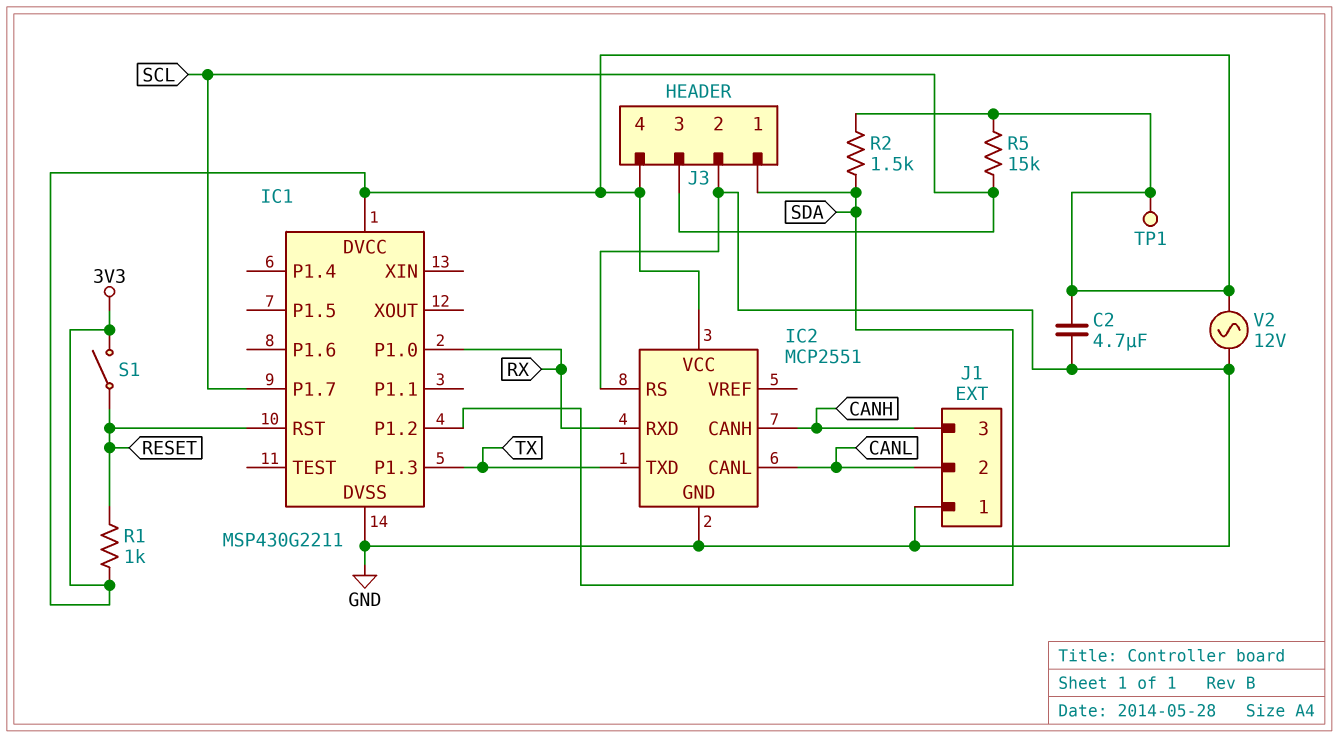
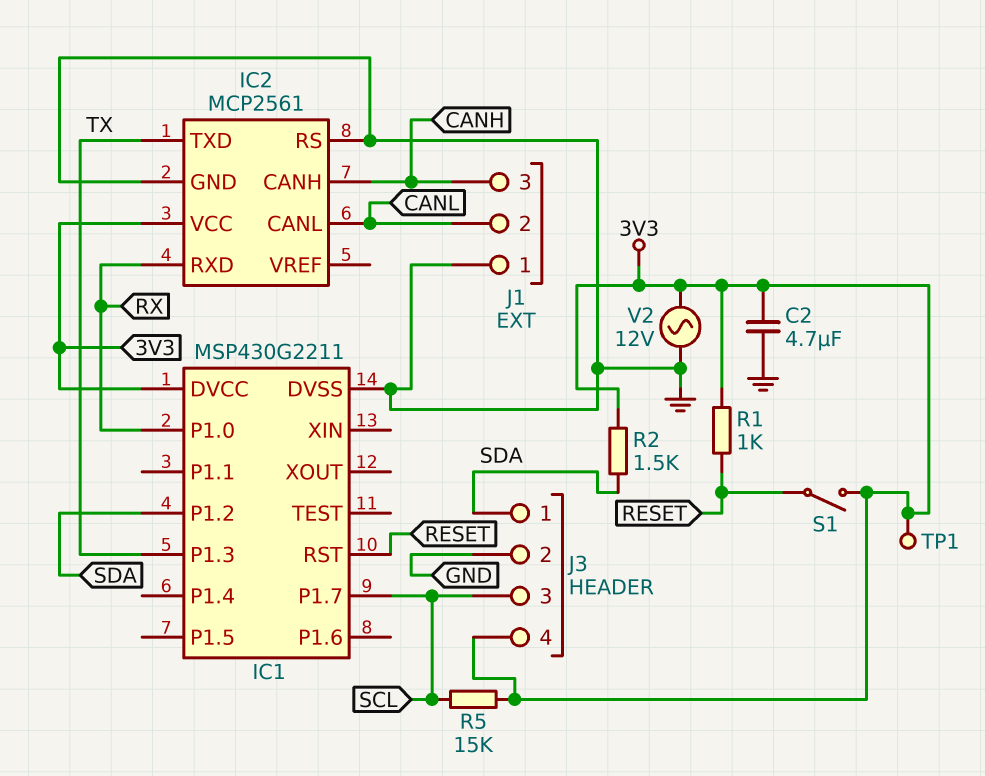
IC2: MCP2551 -> MCP2561

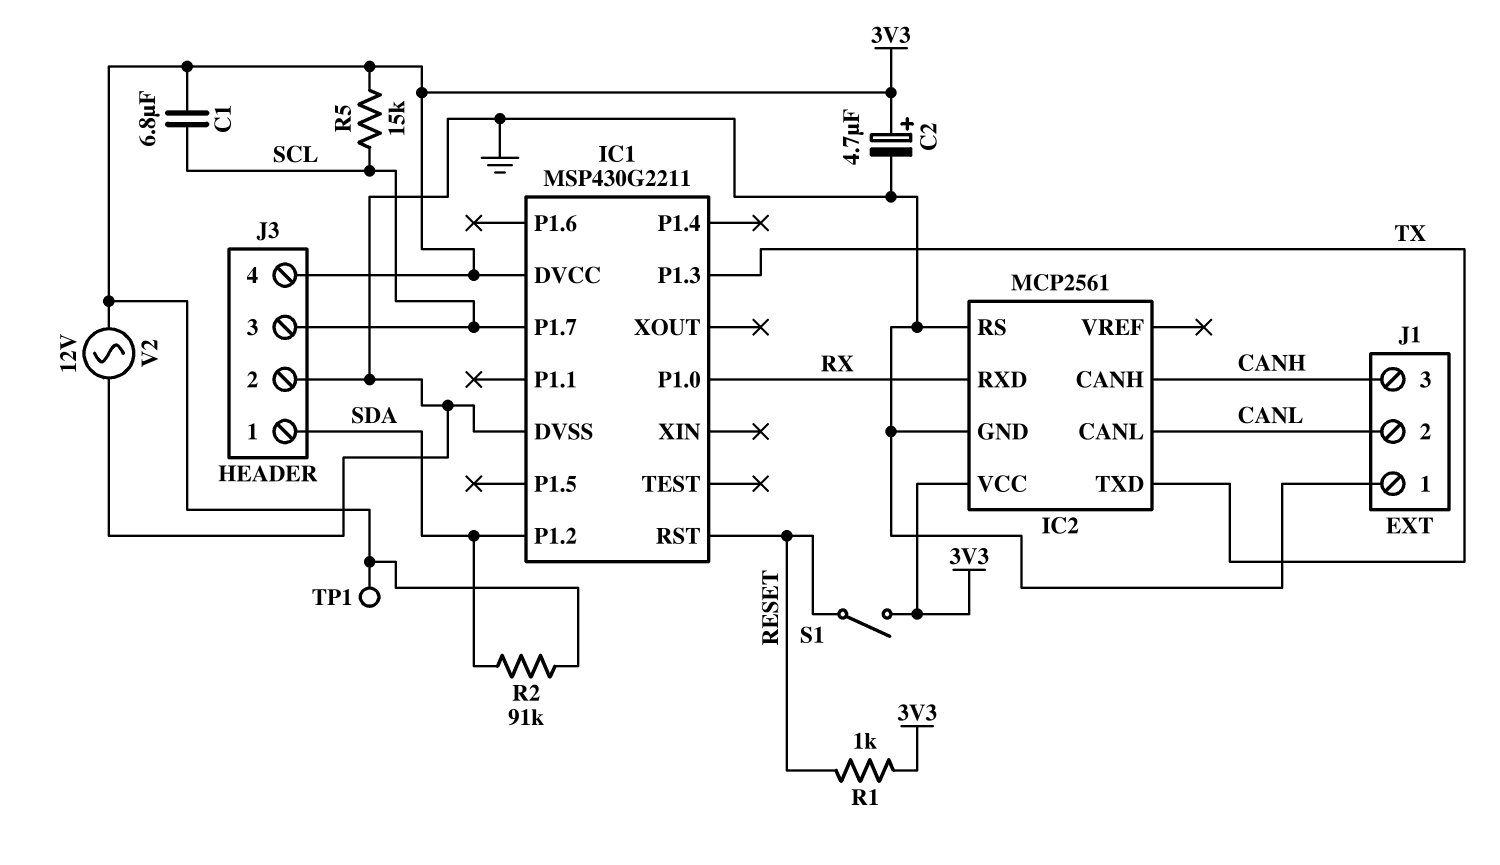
C1: none -> 6.8uF (3V3, SCL)
C2: 4.7uF (3V3, GND) -> 4.7uF (plus 3V3, minus GND)
R2: 1.5k (3V3, SDA) -> 91k (3V3, SDA)

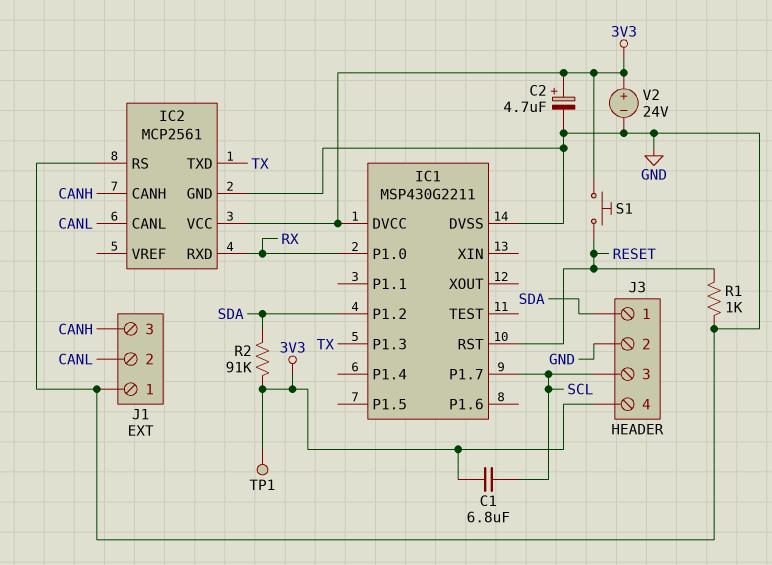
R1: 1k (3V3, RESET) -> 1k (GND, RESET)
R5: 15k (3V3, SCL) -> none
S1: switch (3V3, RESET) -> button (3V3, RESET)
V2: AC 12V (3V3, GND) -> 24V (plus 3V3, minus GND)

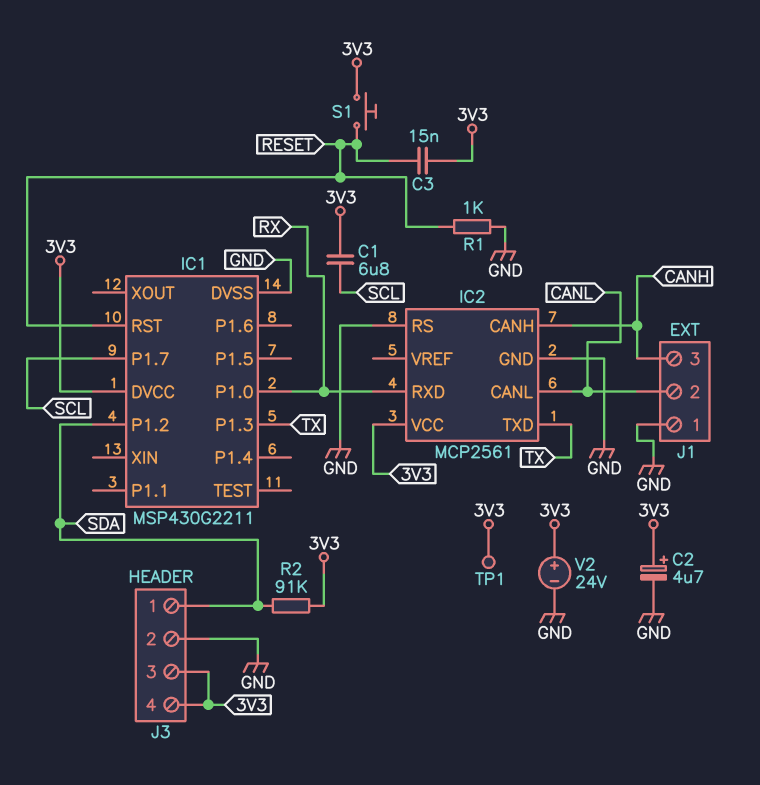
C3: none -> 15nF (3V3, RESET)
J3 pin 3: SCL -> 3V3

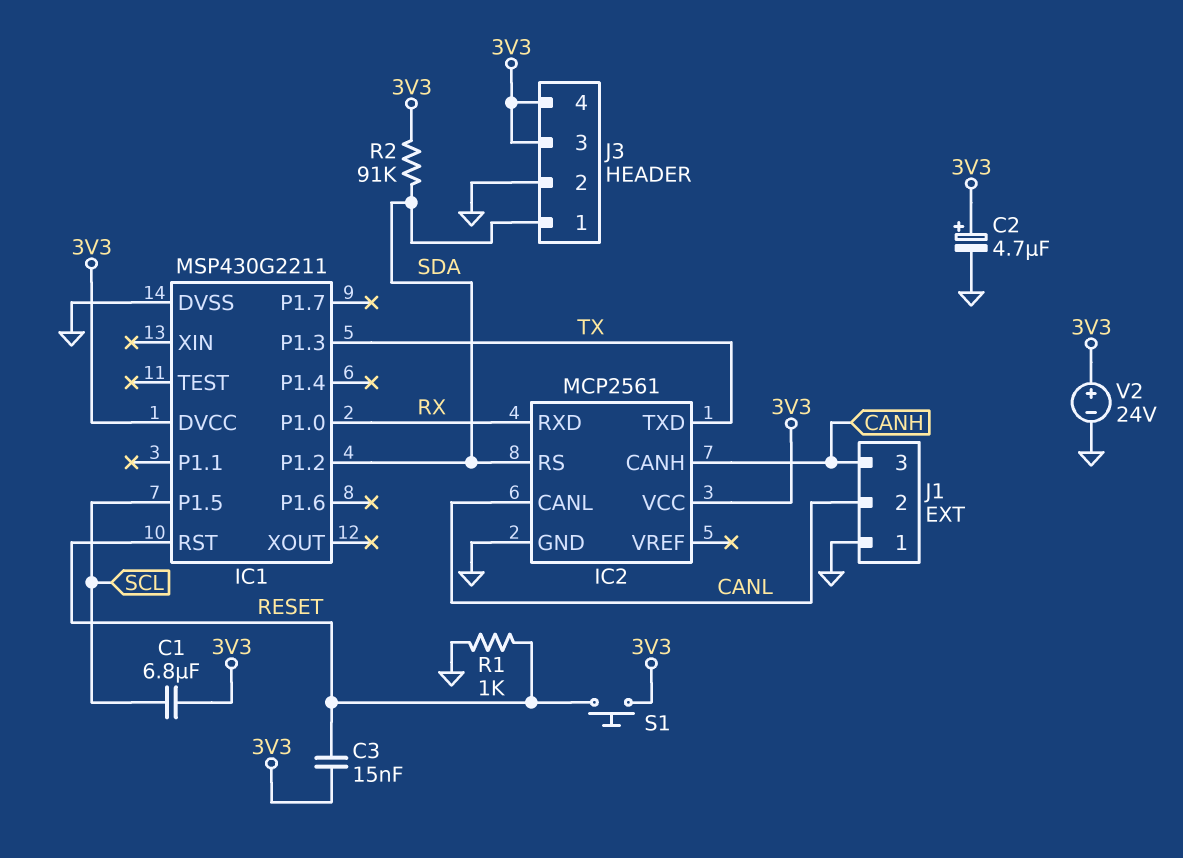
IC1 pin P1.5: none -> SCL
IC1 pin P1.7: SCL -> none
IC2 pin RS: GND -> SDA
TP1: test point (3V3) -> none

